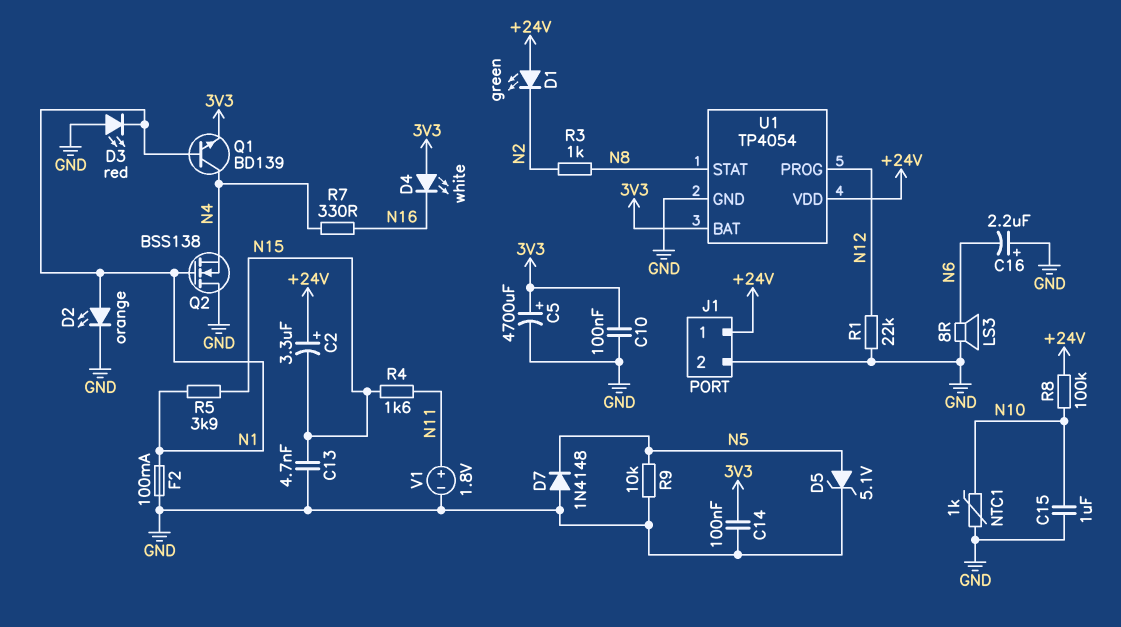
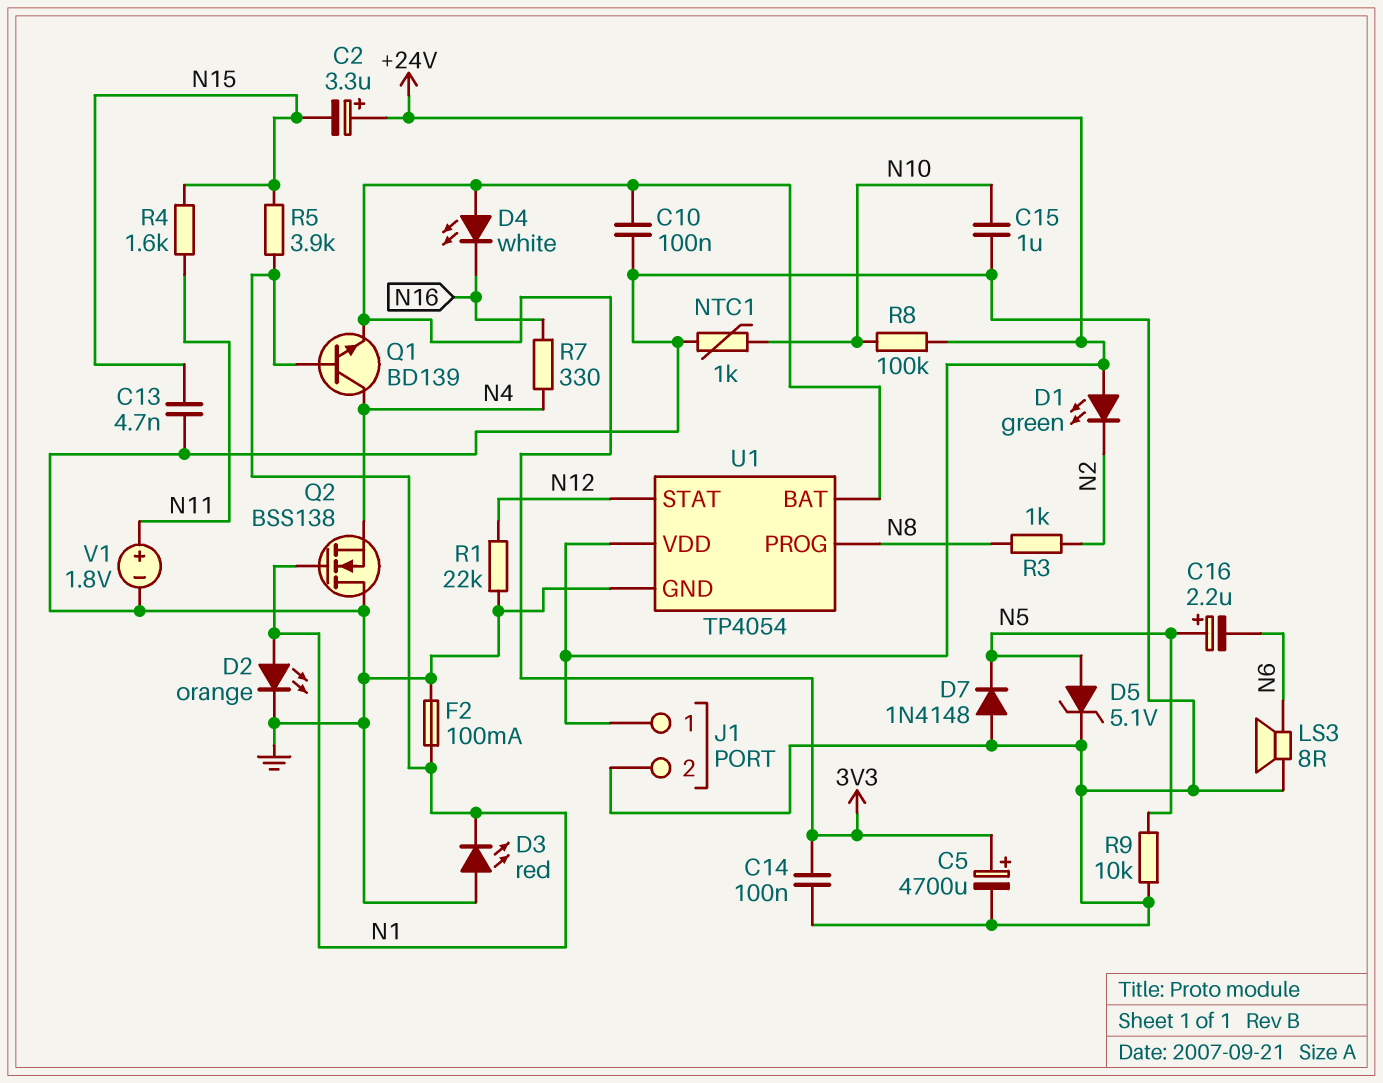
C16: 2.2uF (plus GND, minus N6) -> 2.2uF (plus N5, minus N6)
U1 pin PROG: N12 -> N8
U1 pin STAT: N8 -> N12

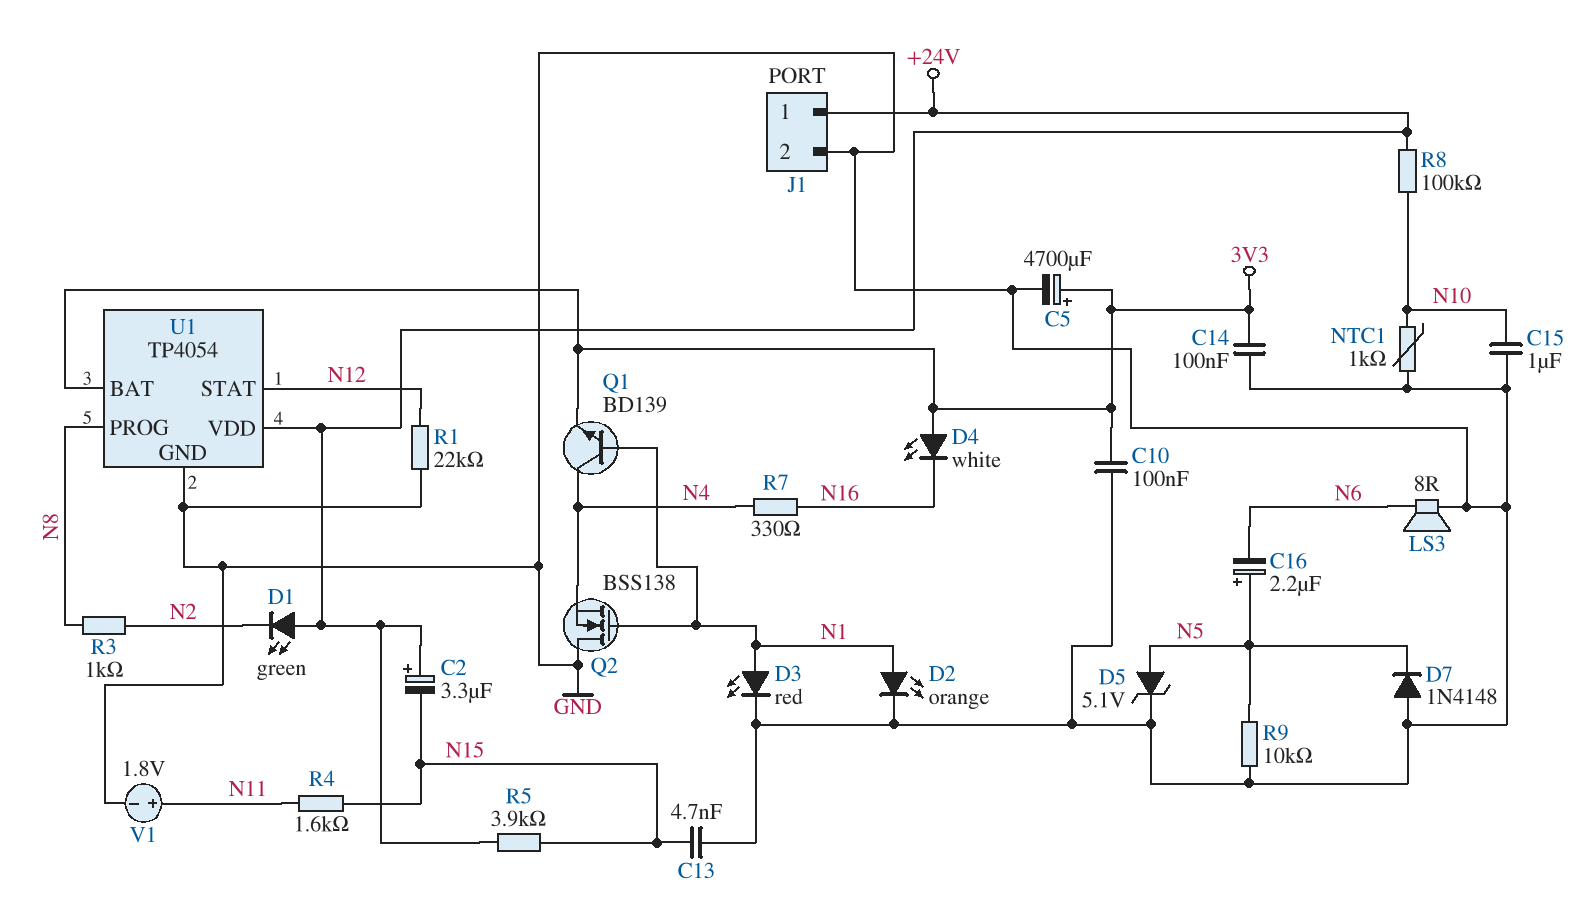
D3: LED red (A GND, K N1) -> LED red (A N1, K GND)
F2: 100mA (GND, N1) -> none
R5: 3.9k (N1, N15) -> 3.9k (+24V, N15)

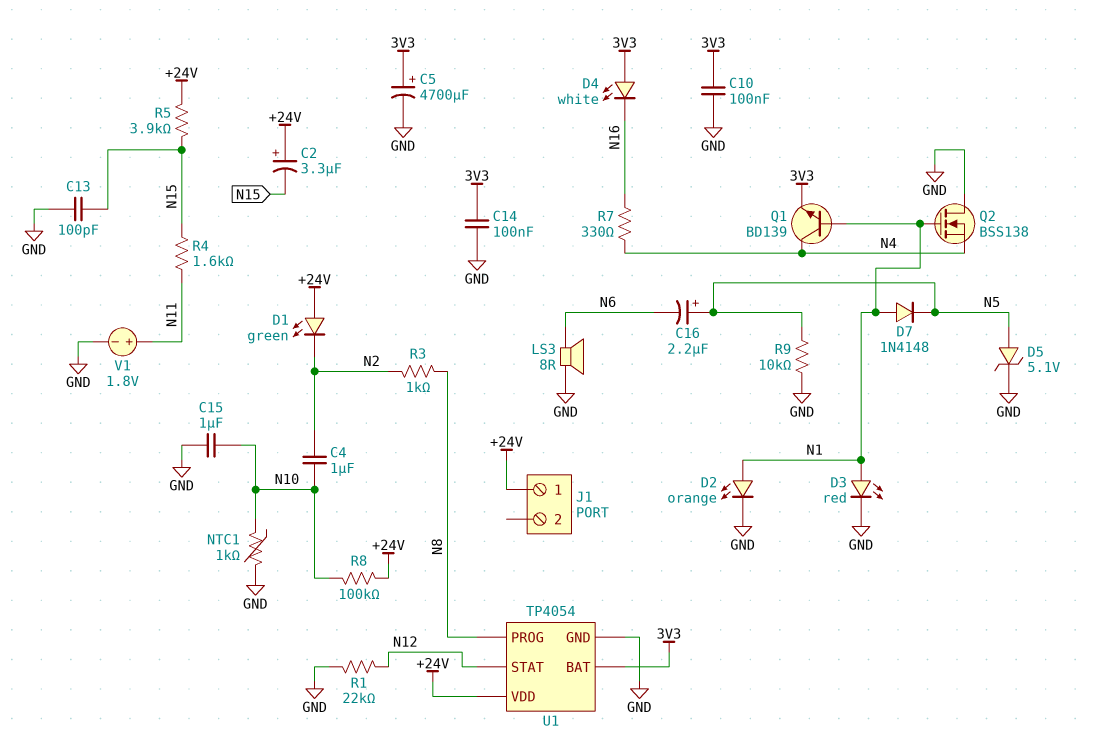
C4: none -> 1uF (N2, N10)
C13: 4.7nF (GND, N15) -> 100pF (GND, N15)
D7: diode 1N4148 (A GND, K N5) -> diode 1N4148 (A N1, K N5)
J1 pin 2: GND -> none

